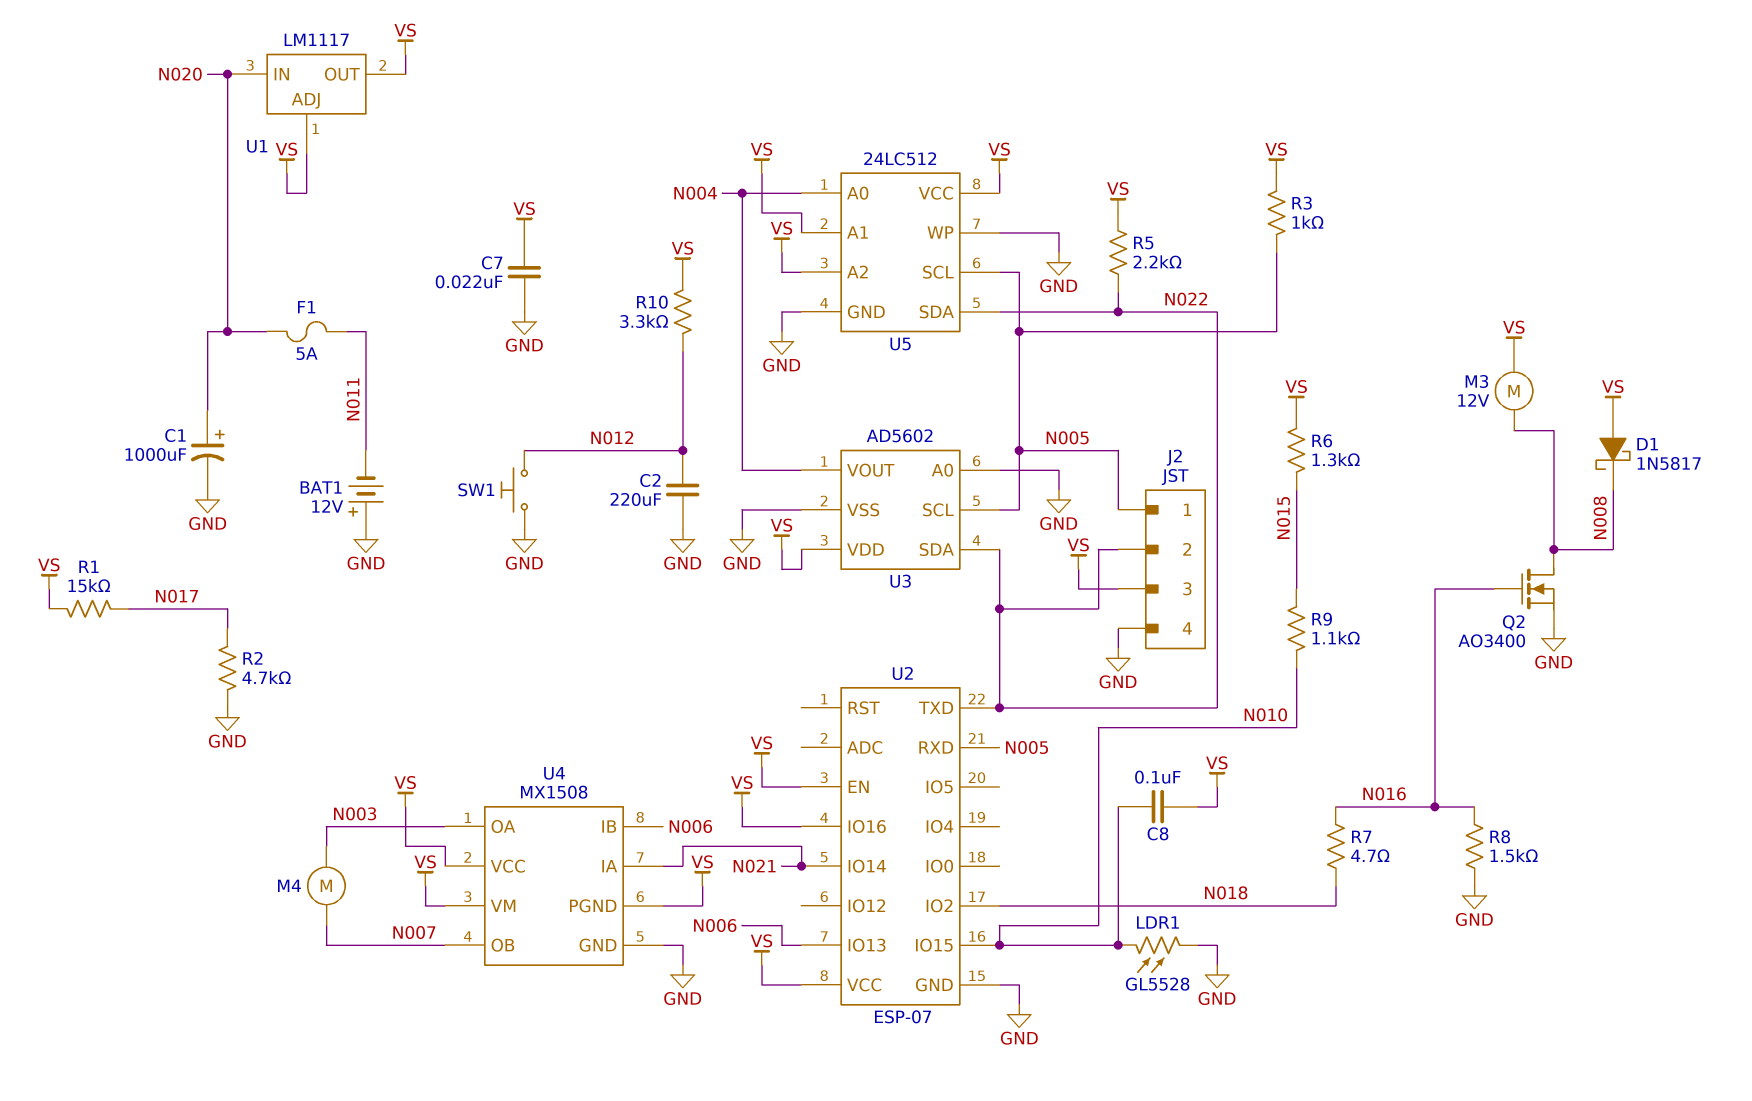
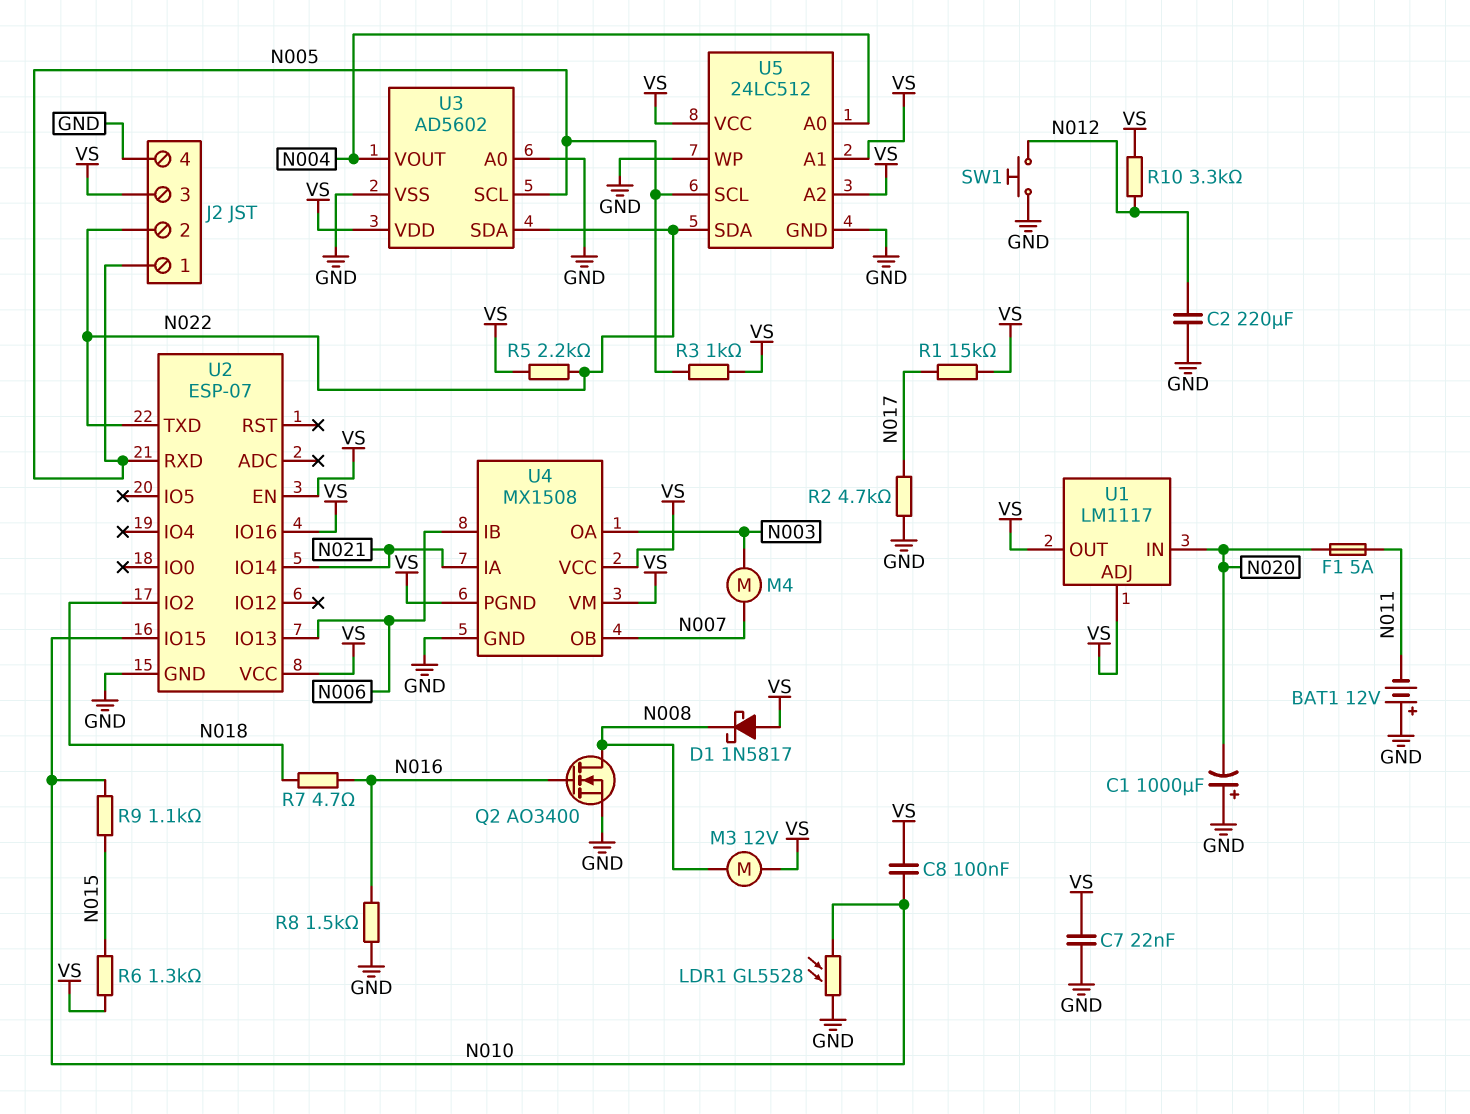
C1: 1000uF (plus N020, minus GND) -> 1000uF (plus GND, minus N020)

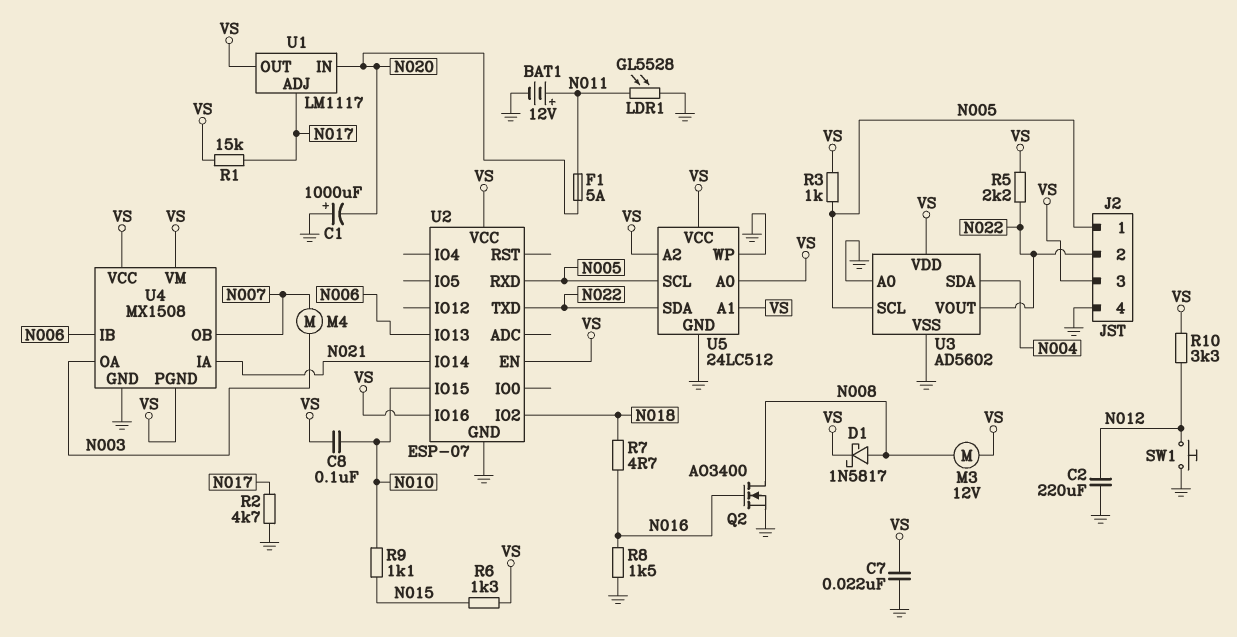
BAT1: 12V (plus GND, minus N011) -> 12V (plus N011, minus GND)
D1: schottky 1N5817 (A VS, K N008) -> schottky 1N5817 (A N008, K VS)
LDR1: GL5528 (GND, N010) -> GL5528 (GND, N011)
U1 pin ADJ: VS -> N017
U3 pin SDA: N022 -> N004
U3 pin VOUT: N004 -> N022
U5 pin A0: N004 -> VS

